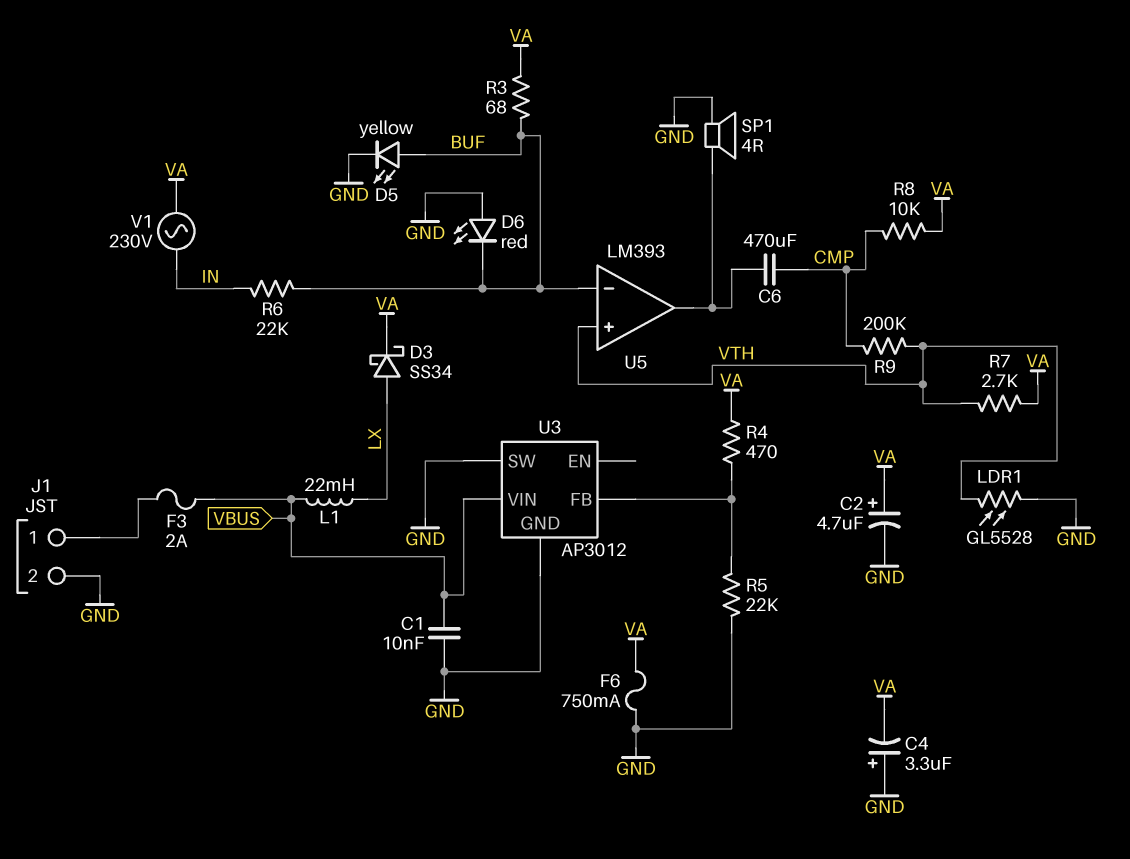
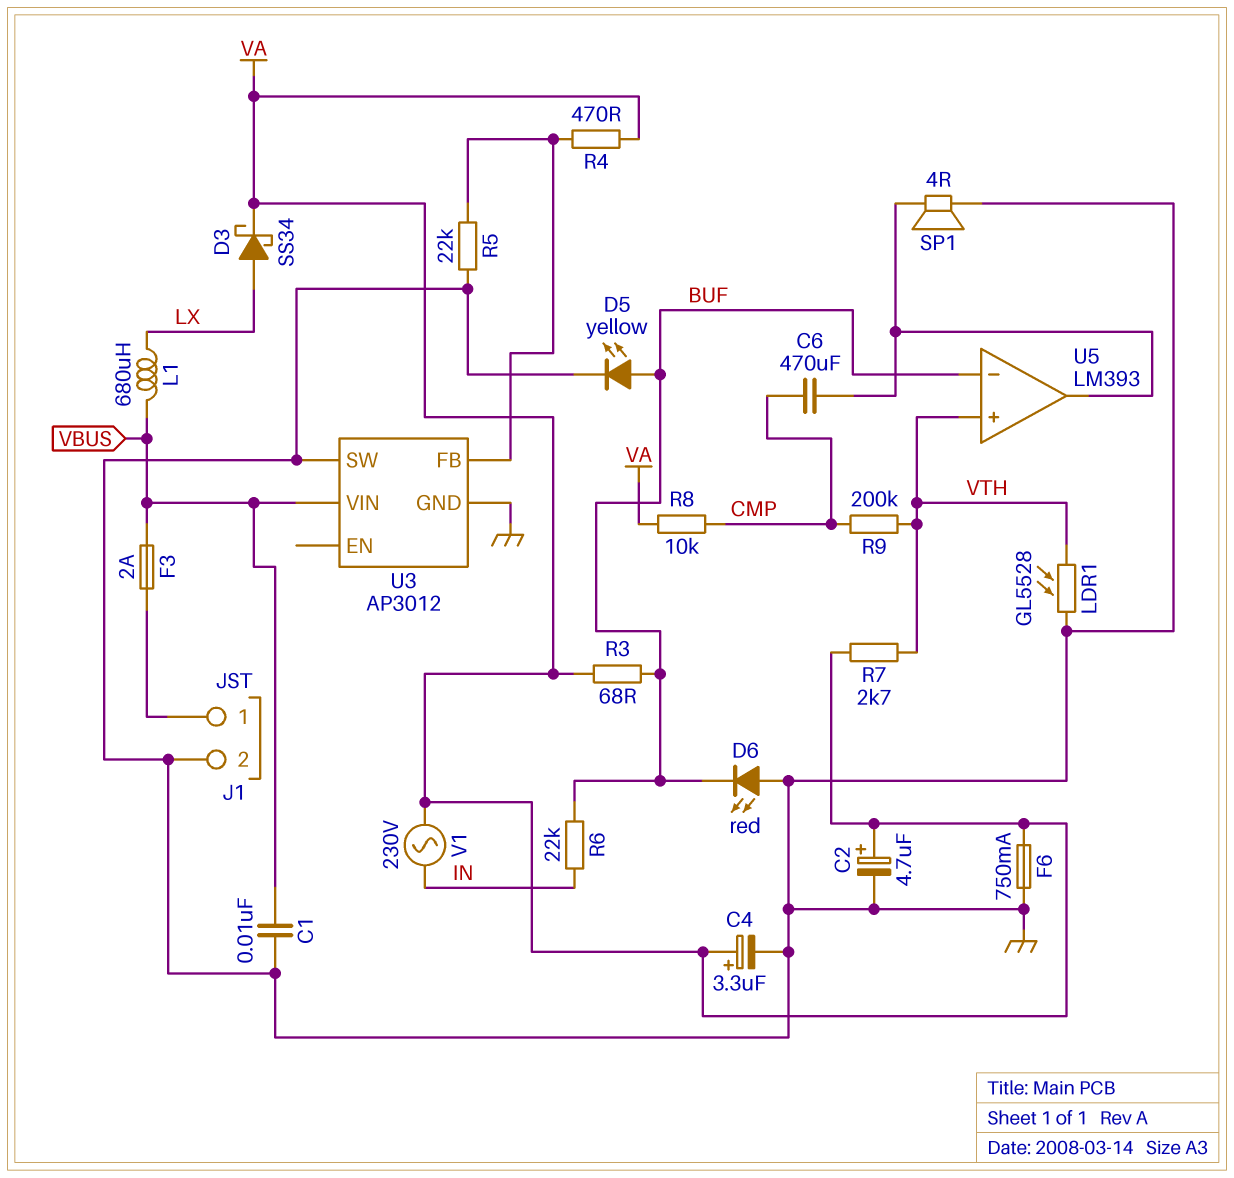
C4: 3.3uF (plus GND, minus VA) -> 3.3uF (plus VA, minus GND)
L1: 22mH (LX, VBUS) -> 680uH (LX, VBUS)

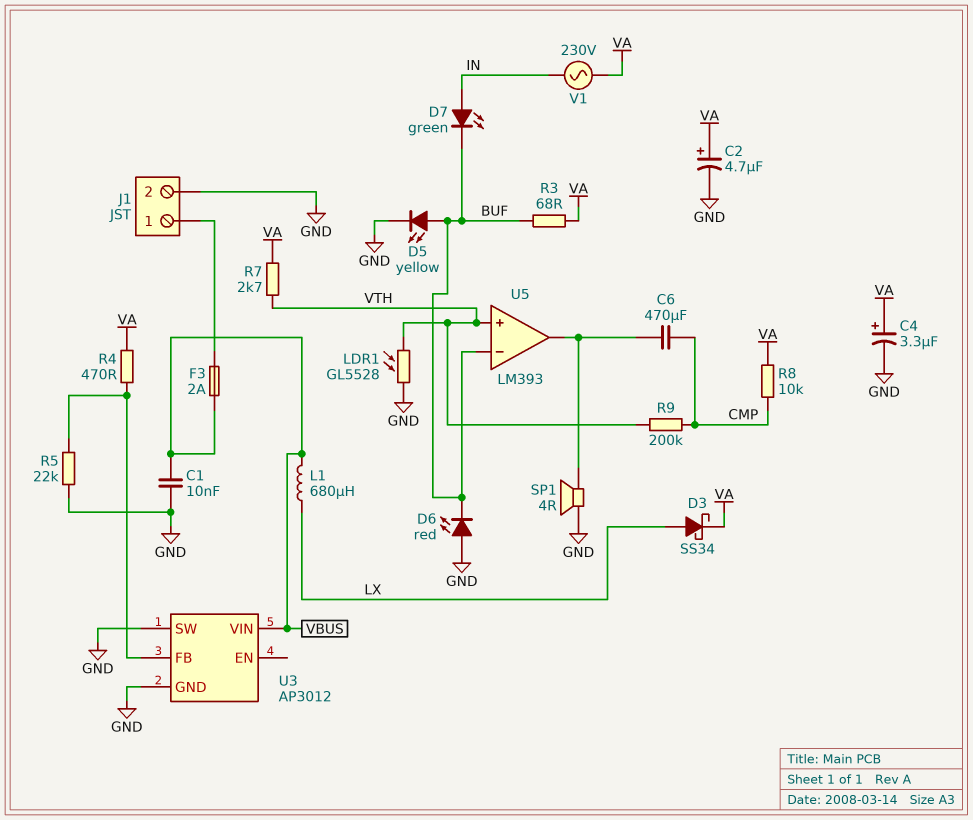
D7: none -> LED green (A IN, K BUF)
F6: 750mA (GND, VA) -> none
R6: 22k (BUF, IN) -> none

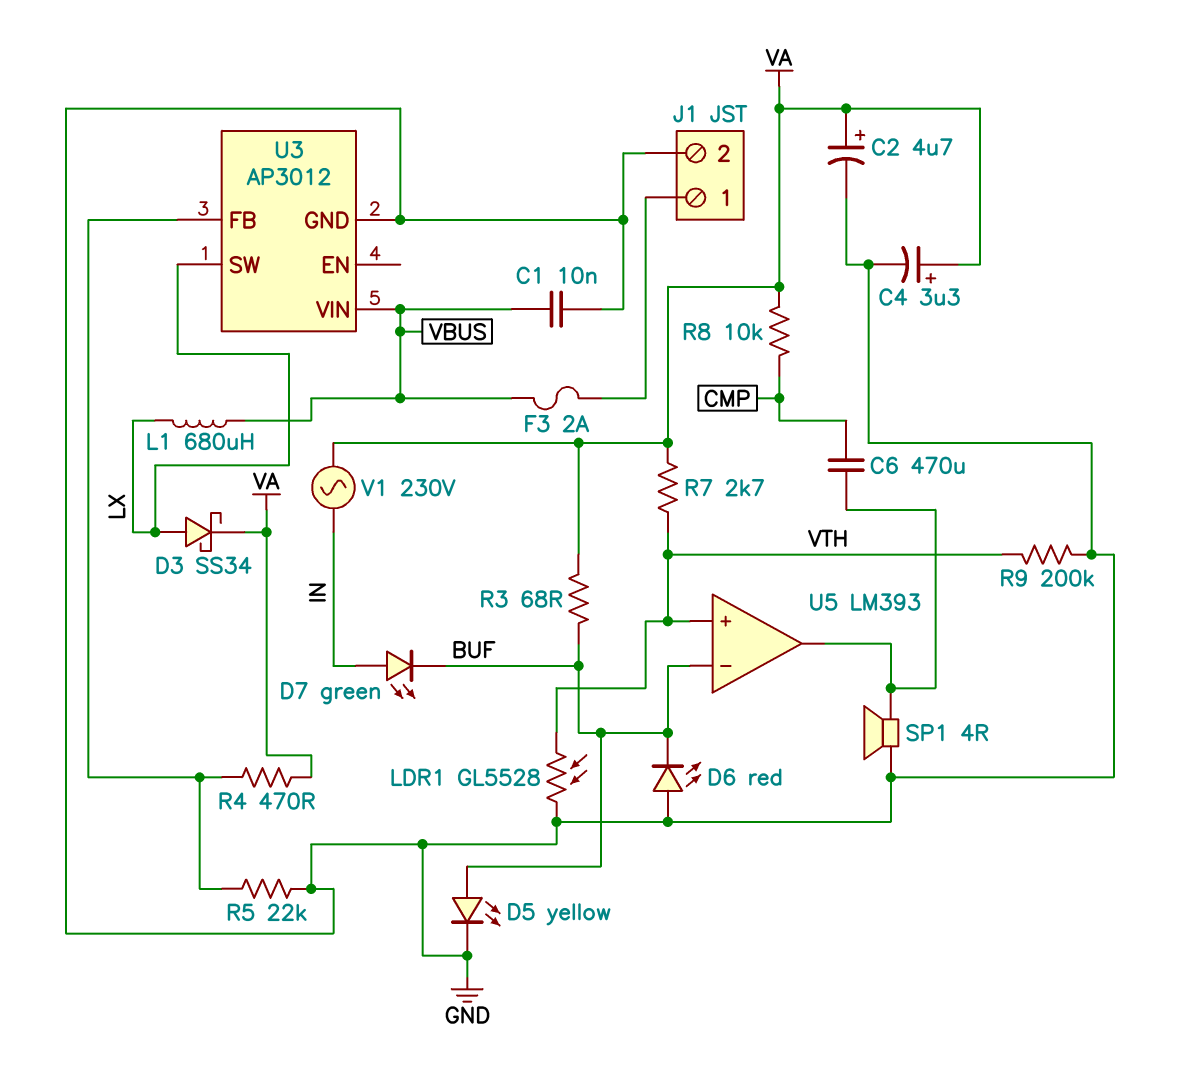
R9: 200k (CMP, VTH) -> 200k (GND, VTH)
U3 pin SW: GND -> LX

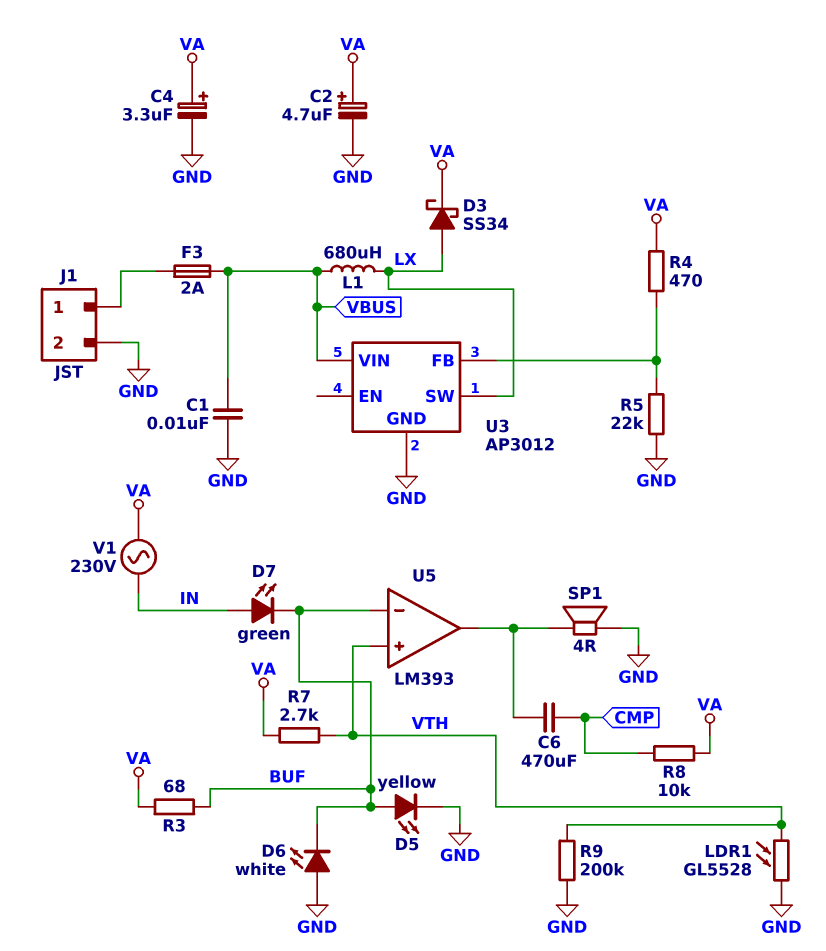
D6: LED red (A GND, K BUF) -> LED white (A GND, K BUF)

